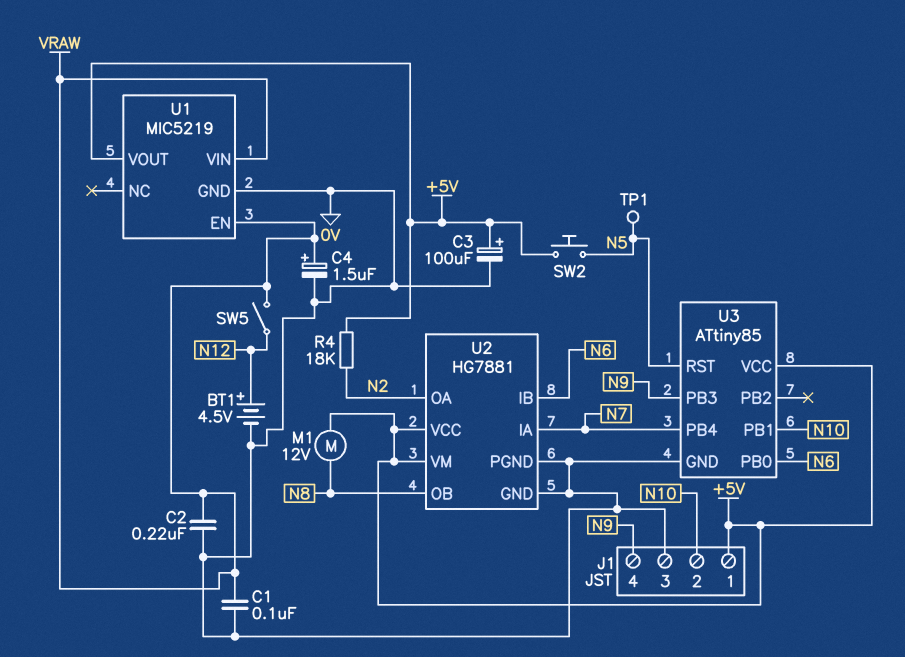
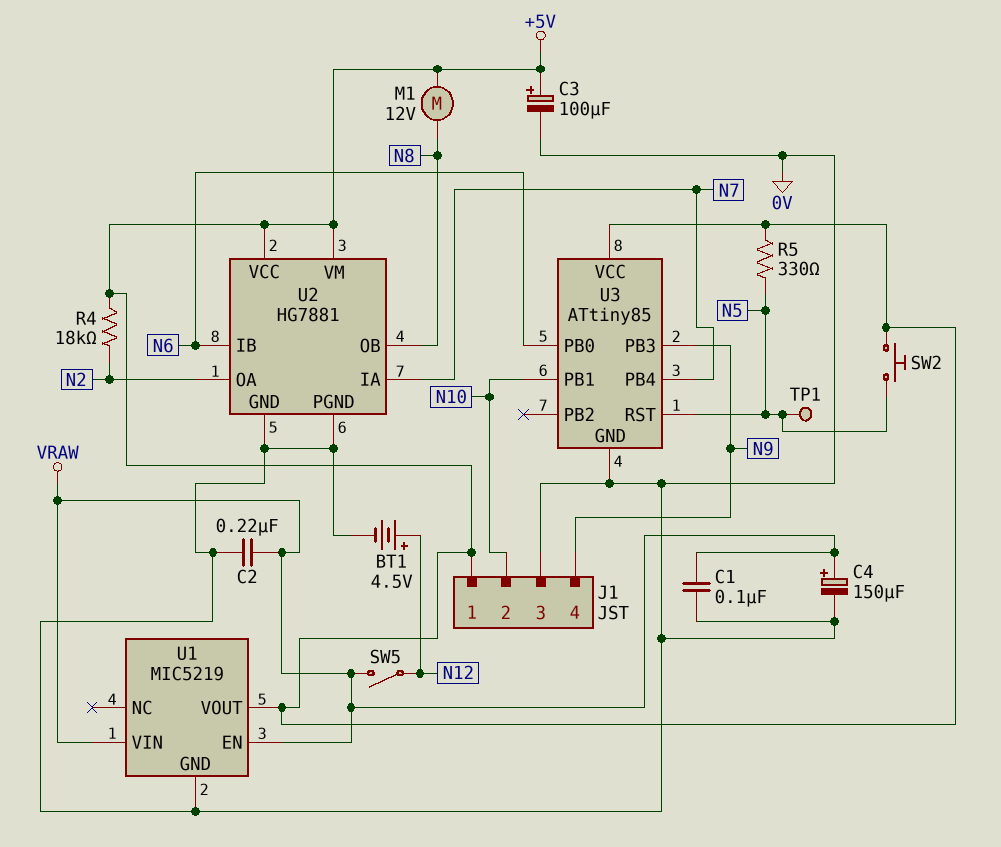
C4: 1.5uF (plus VRAW, minus 0V) -> 150uF (plus VRAW, minus 0V)
R5: none -> 330 (+5V, N5)

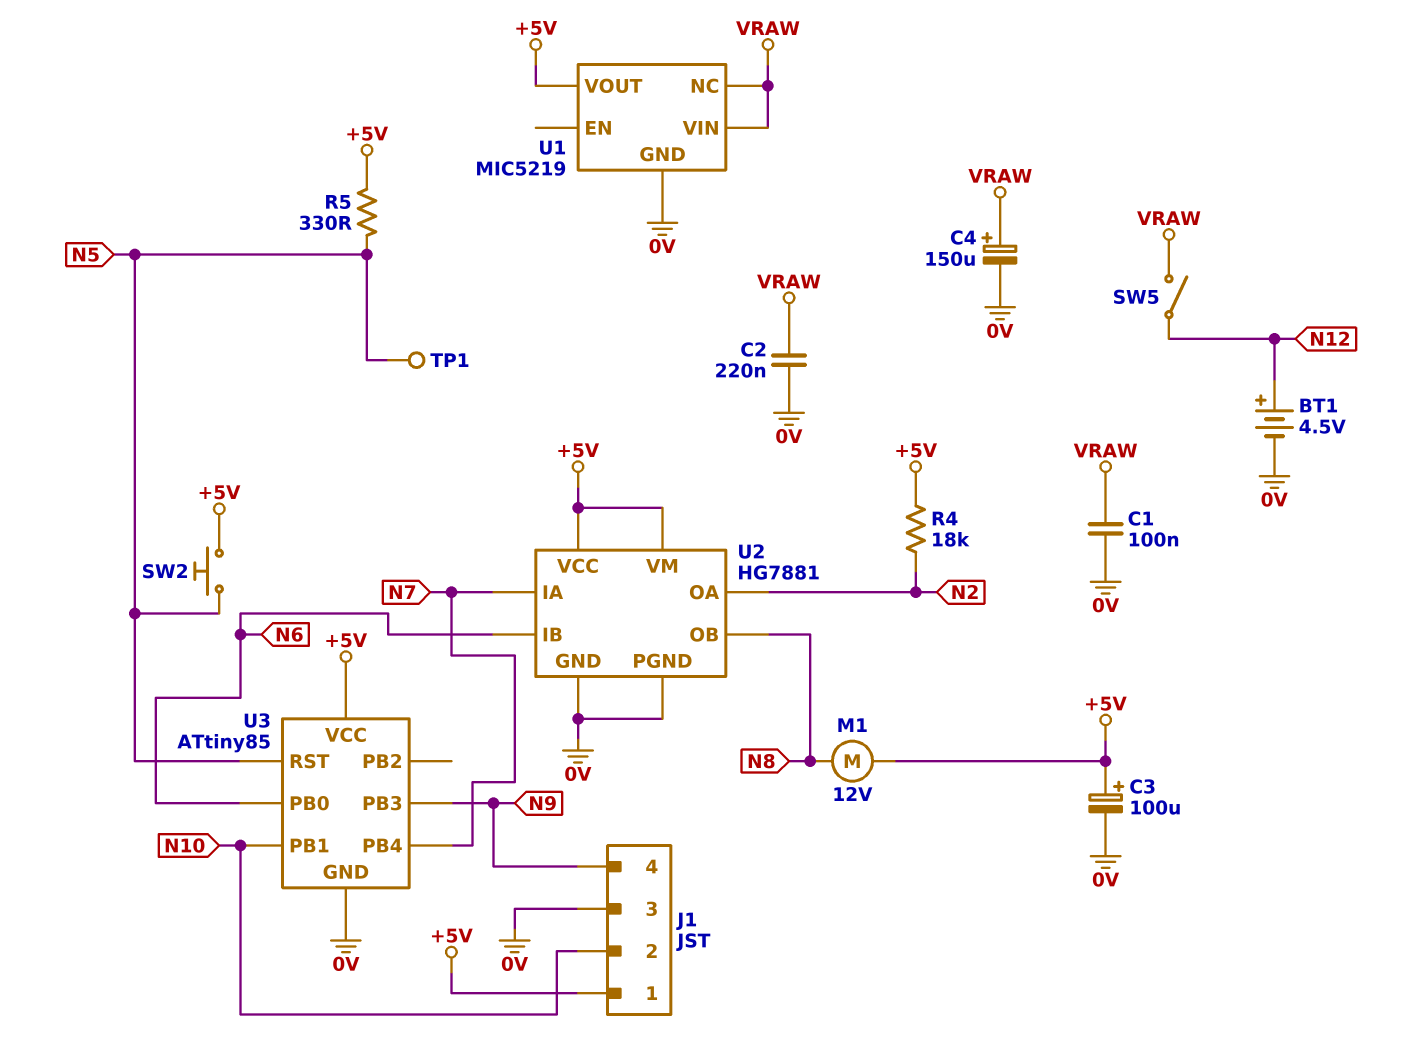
U1 pin EN: VRAW -> none
U1 pin NC: none -> VRAW

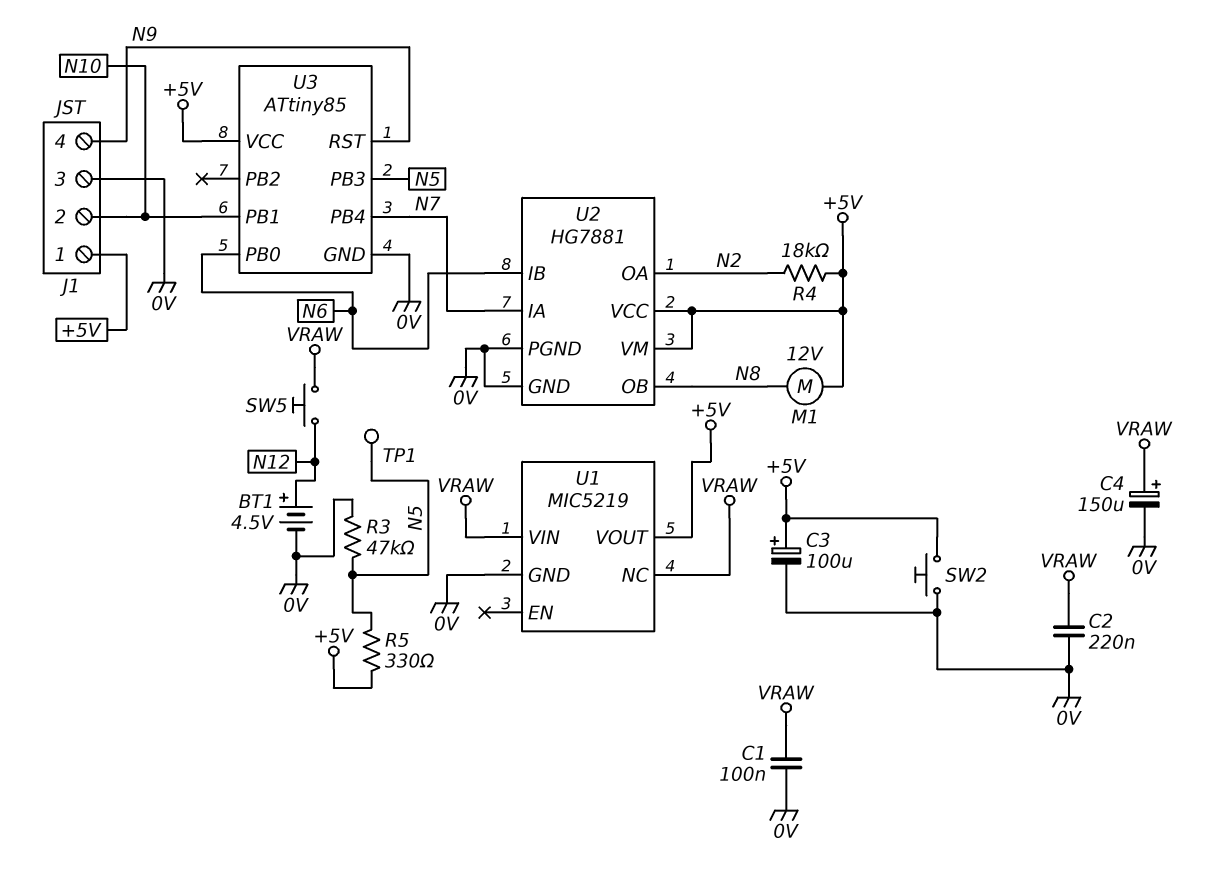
R3: none -> 47k (0V, N5)
SW2: button (+5V, N5) -> button (+5V, 0V)
SW5: switch (N12, VRAW) -> button (N12, VRAW)
U3 pin PB3: N9 -> N5
U3 pin RST: N5 -> N9

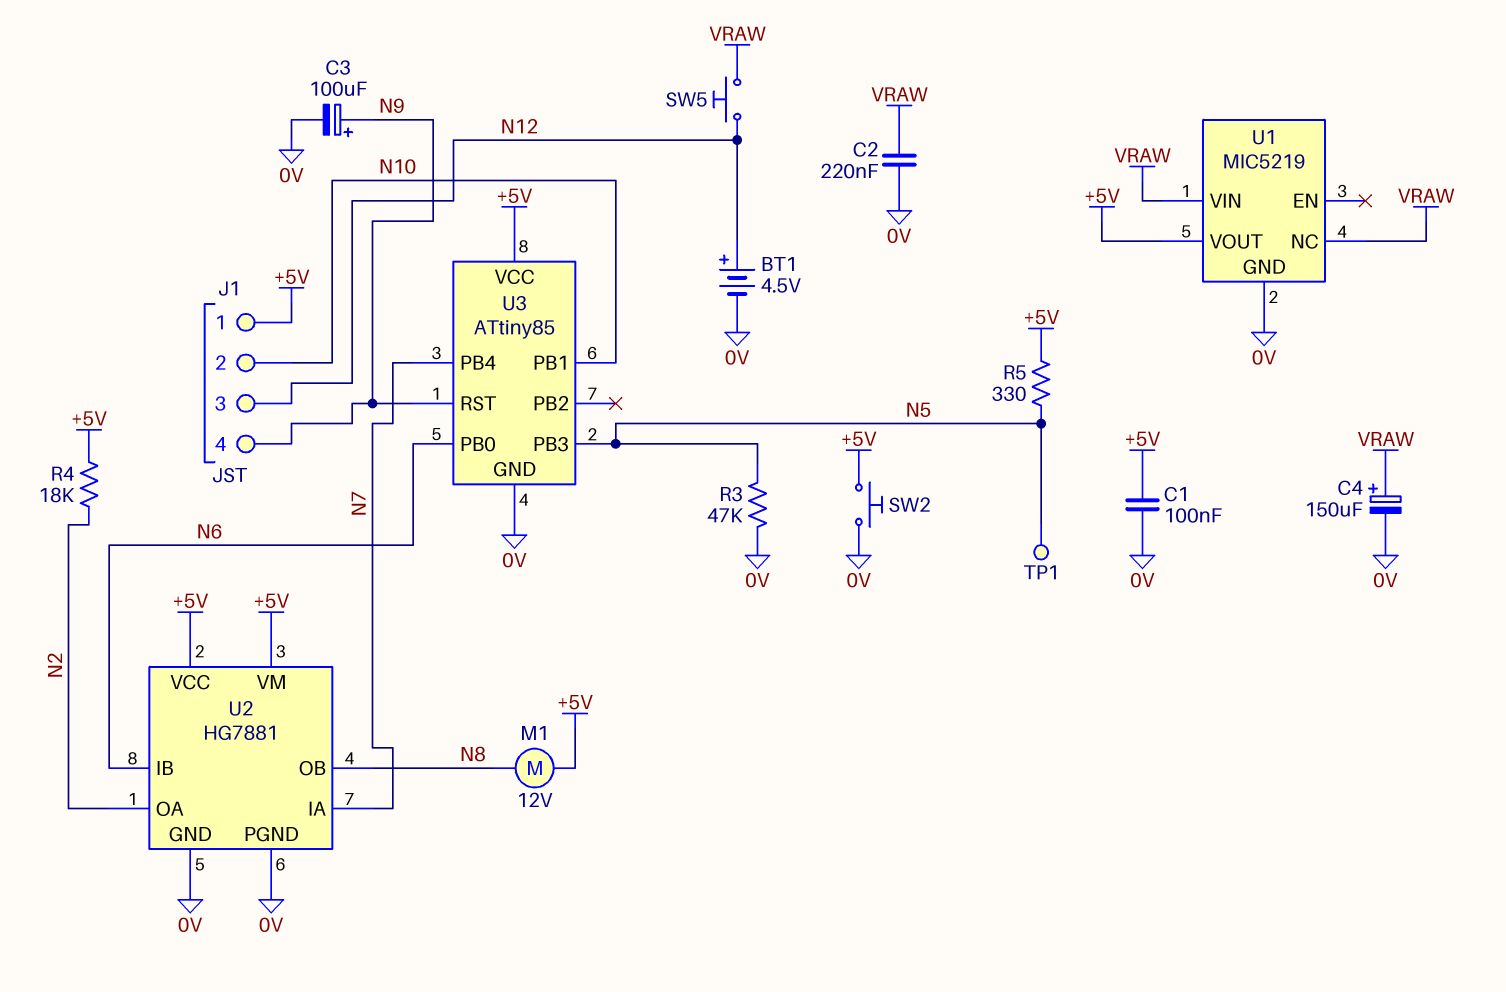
C1: 100nF (0V, VRAW) -> 100nF (+5V, 0V)
C3: 100uF (plus +5V, minus 0V) -> 100uF (plus N9, minus 0V)
J1 pin 3: 0V -> N12

